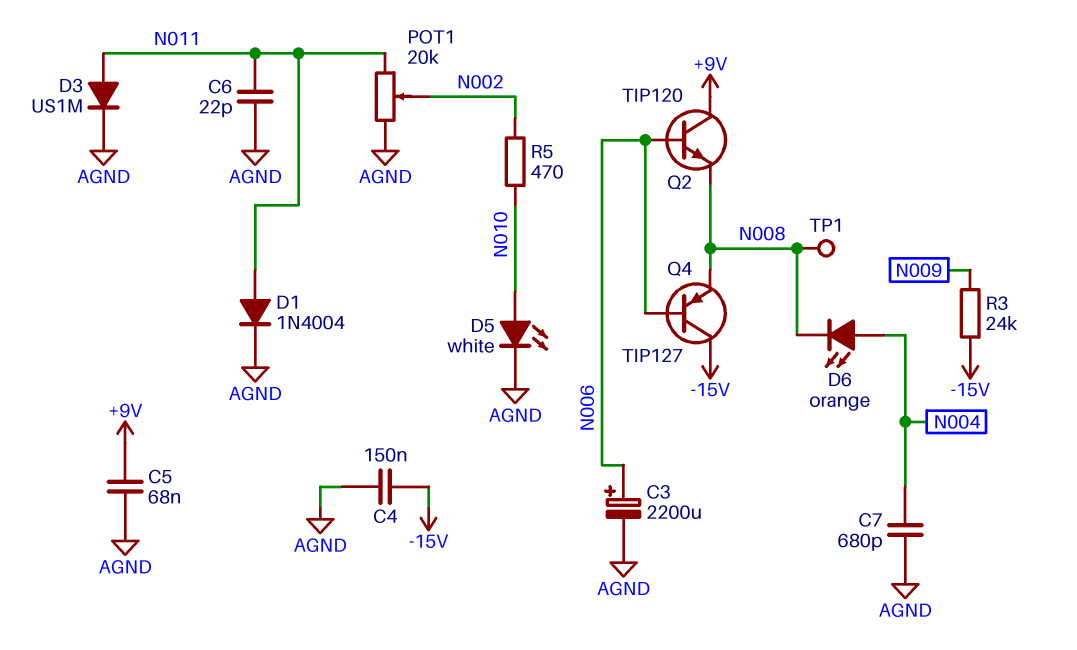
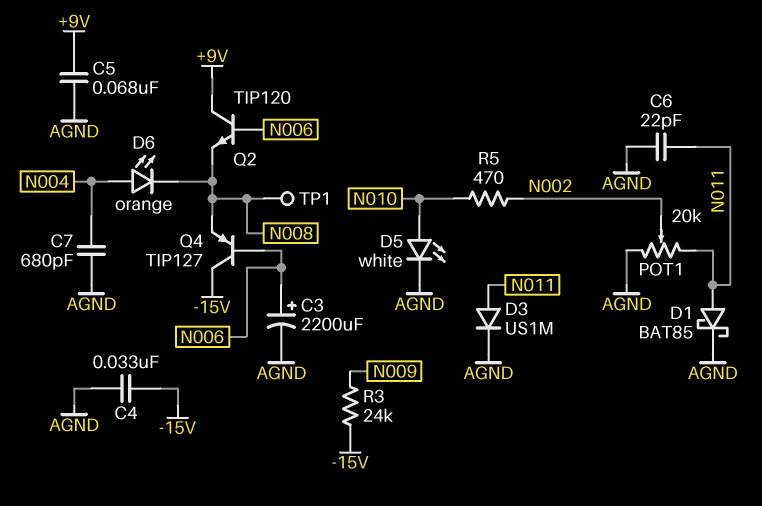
C4: 150nF (-15V, AGND) -> 33nF (-15V, AGND)
D1: diode 1N4004 (A N011, K AGND) -> schottky BAT85 (A N011, K AGND)

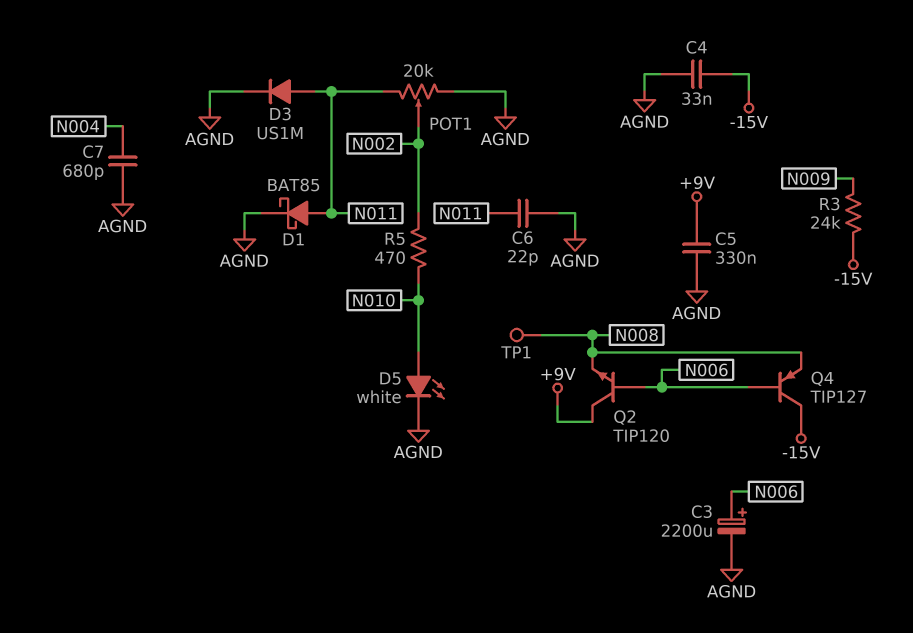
C5: 68nF (+9V, AGND) -> 330nF (+9V, AGND)
D6: LED orange (A N004, K N008) -> none

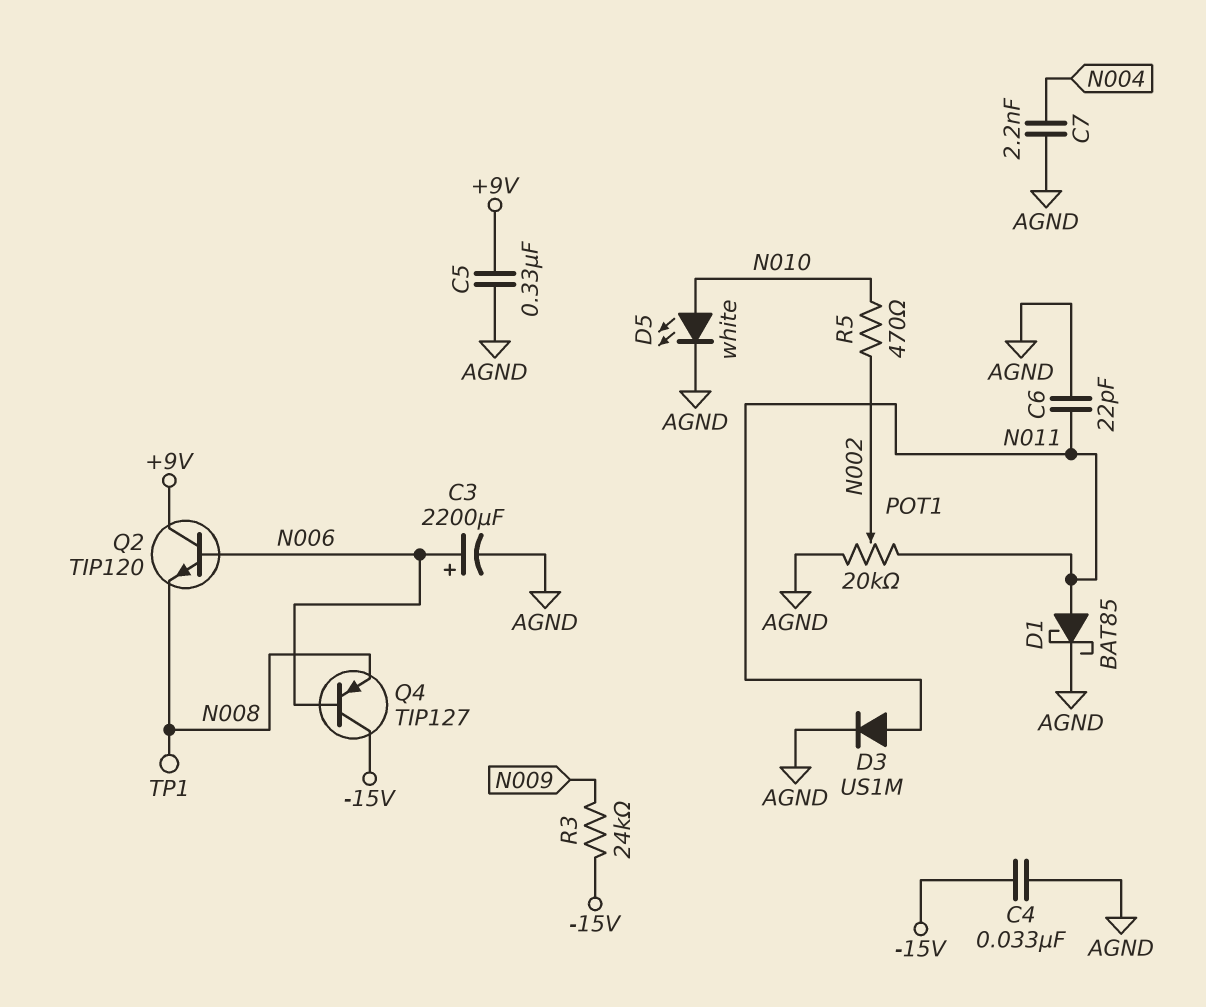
C7: 680pF (AGND, N004) -> 2.2nF (AGND, N004)

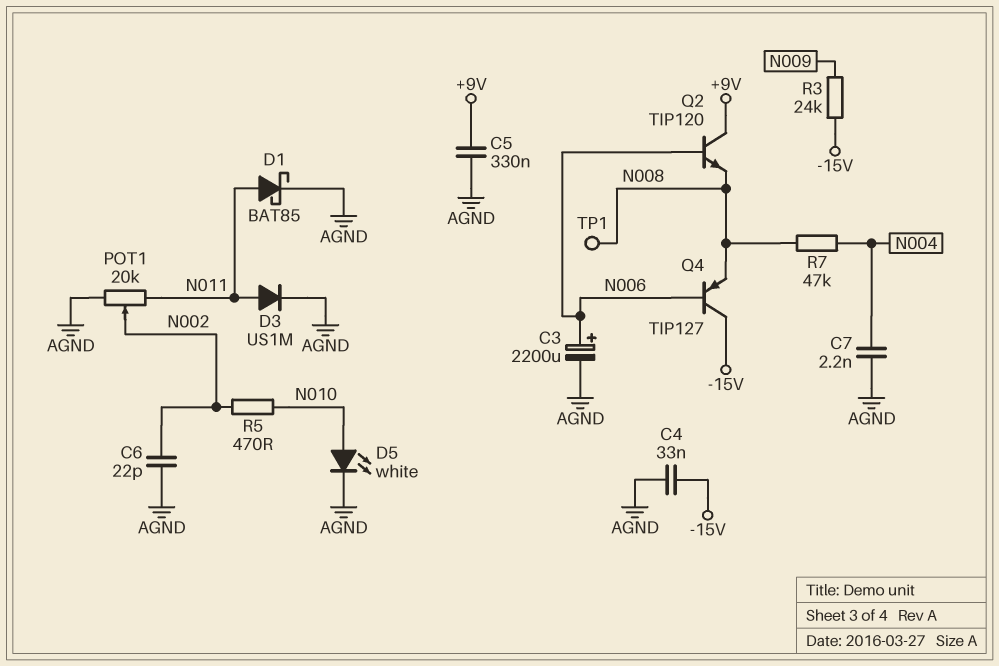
C6: 22pF (AGND, N011) -> 22pF (AGND, N002)
R7: none -> 47k (N004, N008)

